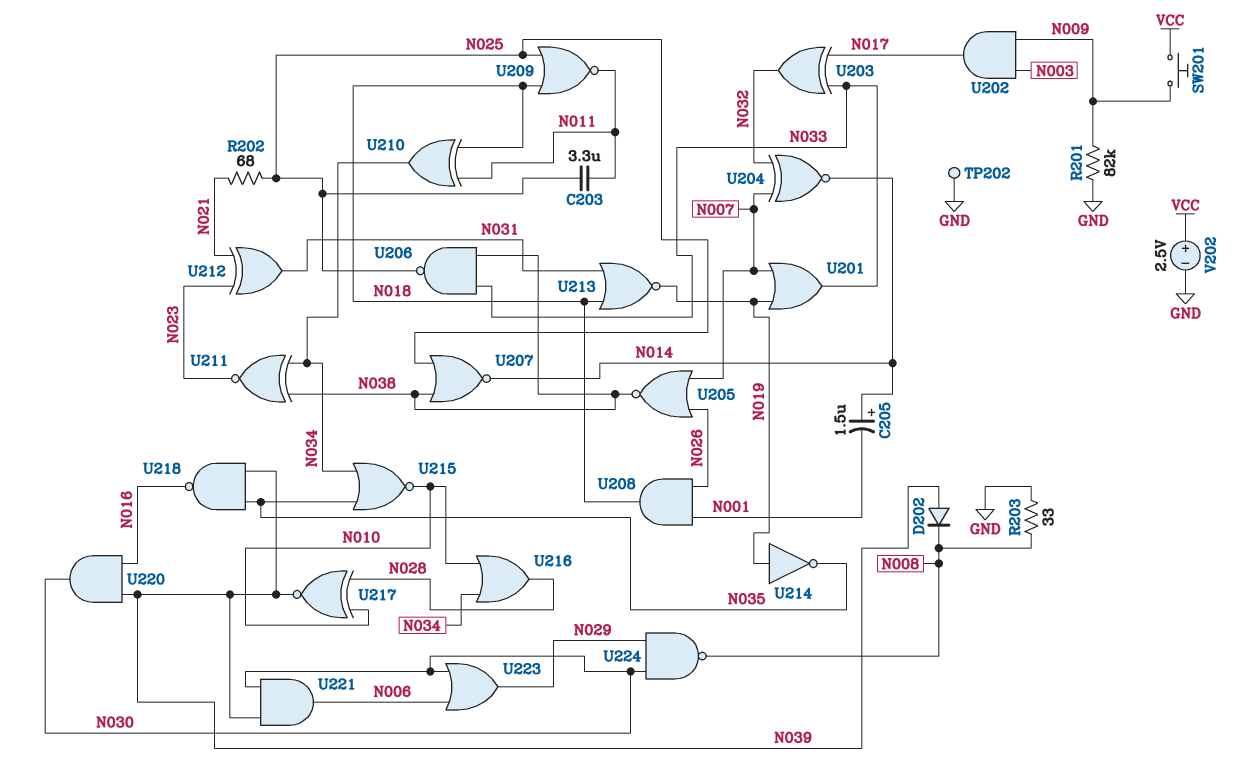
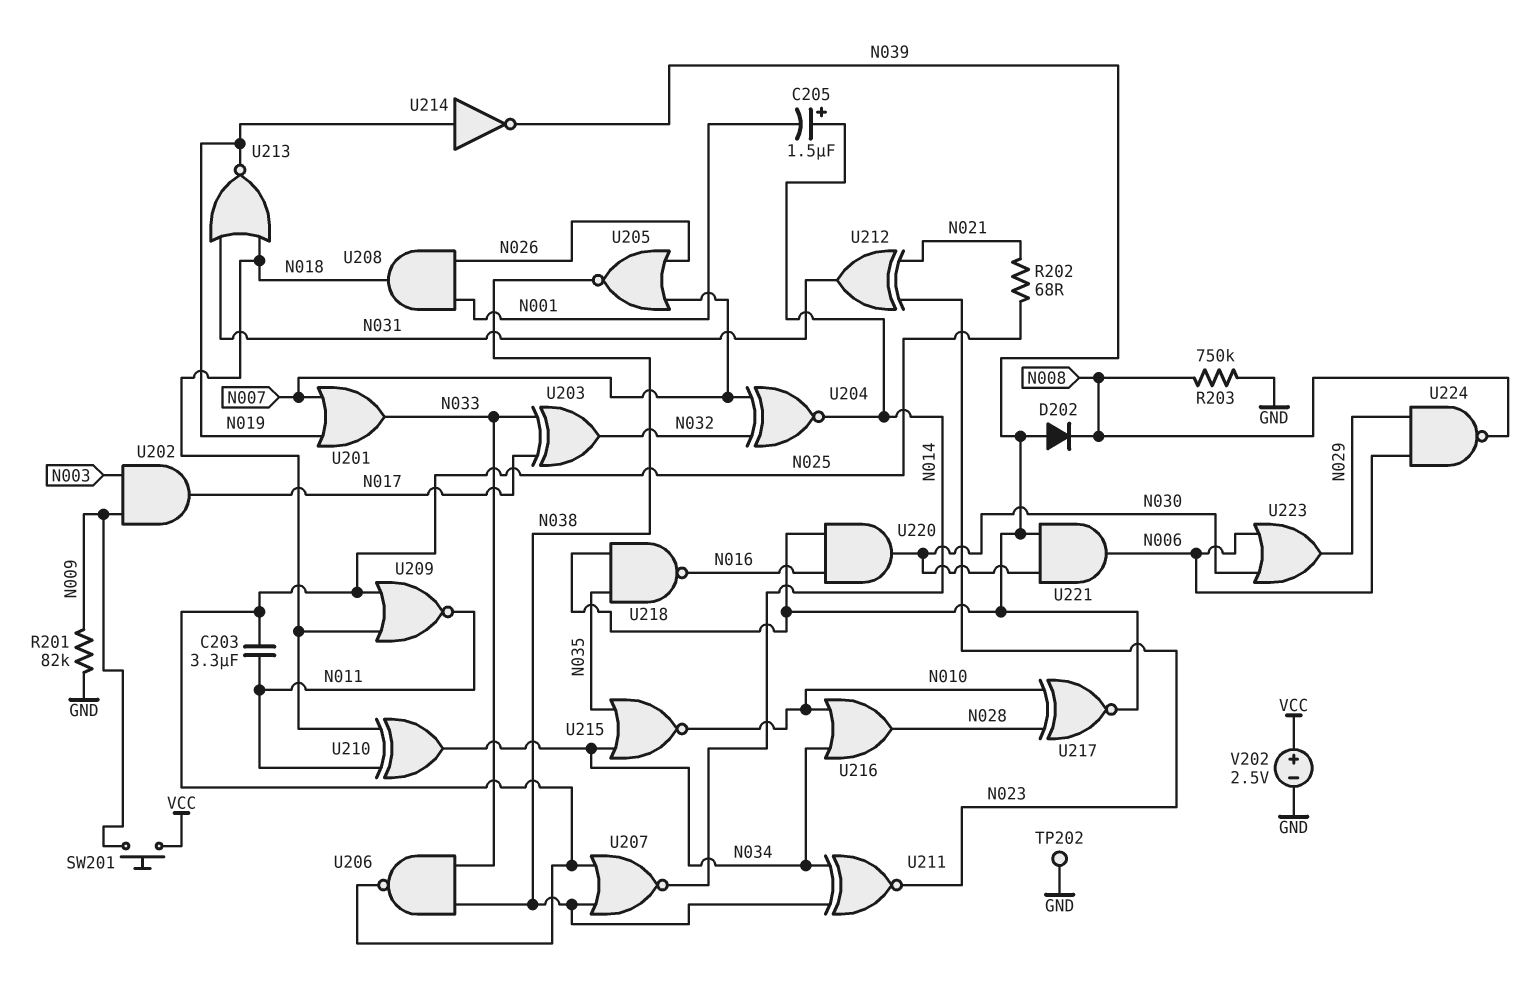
R203: 33 (GND, N008) -> 750k (GND, N008)
U214: NOT (in N019, out N035) -> NOT (in N019, out N039)
U224: NAND (in N029, in N030, out N008) -> NAND (in N006, in N029, out N008)

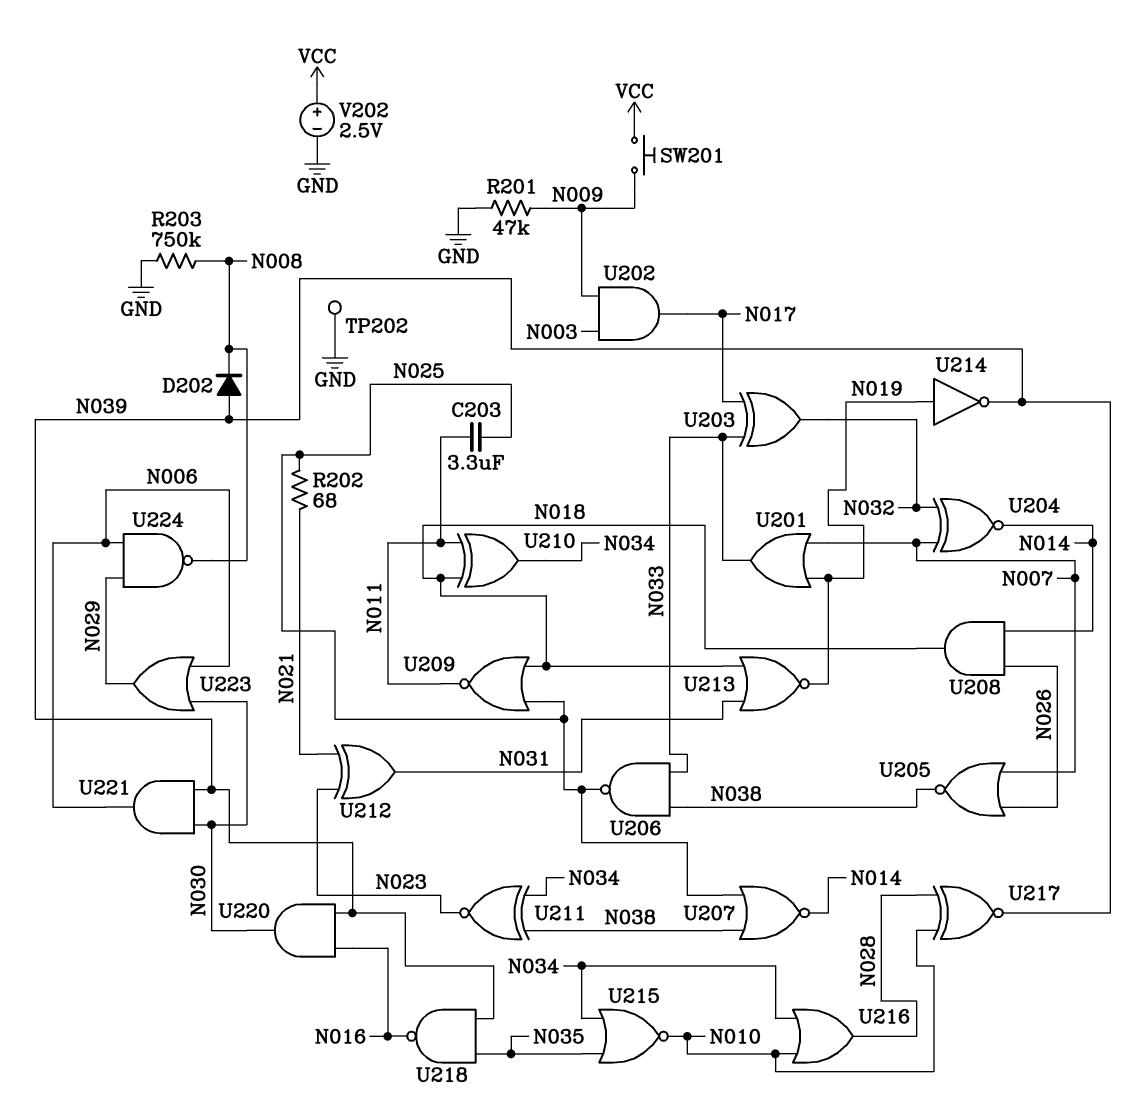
C205: 1.5uF (plus N014, minus N001) -> none
R201: 82k (GND, N009) -> 47k (GND, N009)
U208: AND (in N001, in N026, out N018) -> AND (in N014, in N026, out N018)

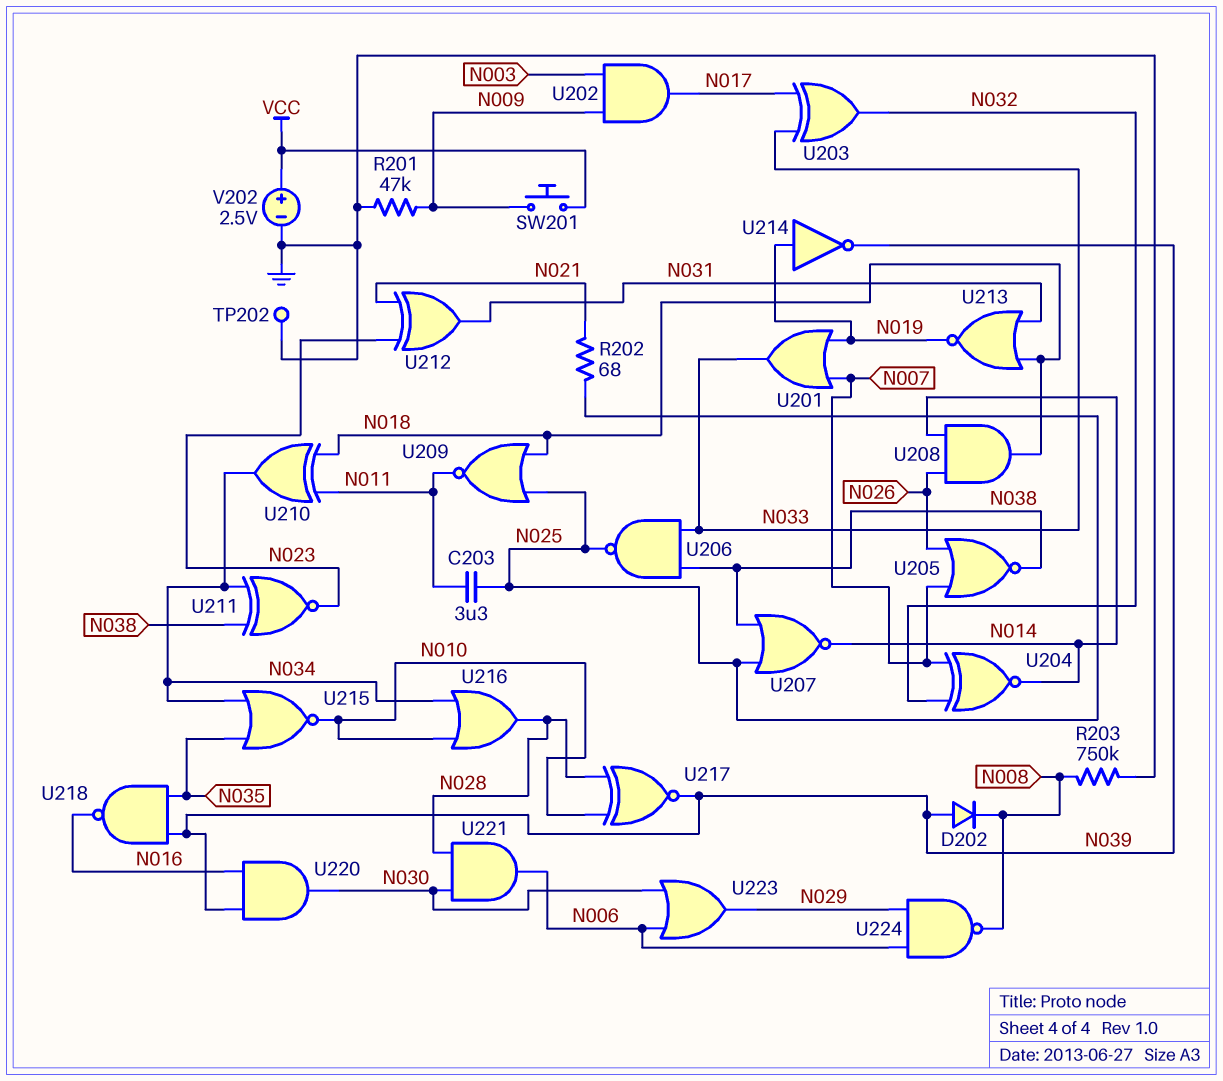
U221: AND (in N030, in N039, out N006) -> AND (in N028, in N030, out N006)

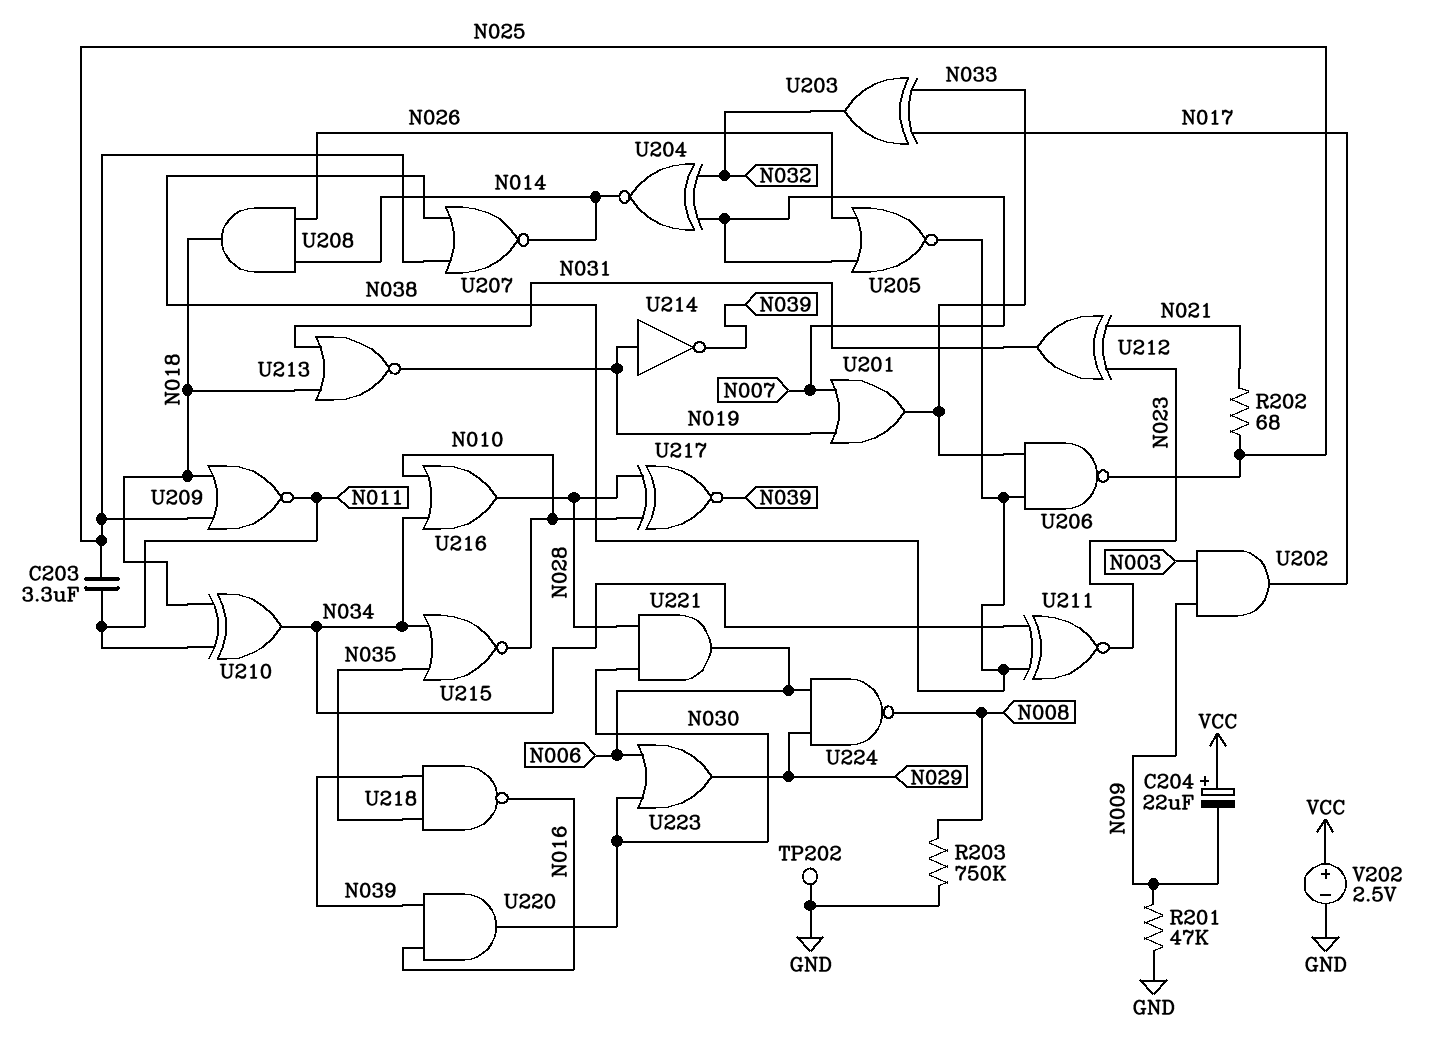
C204: none -> 22uF (plus VCC, minus N009)
D202: diode (A N039, K N008) -> none
SW201: button (N009, VCC) -> none

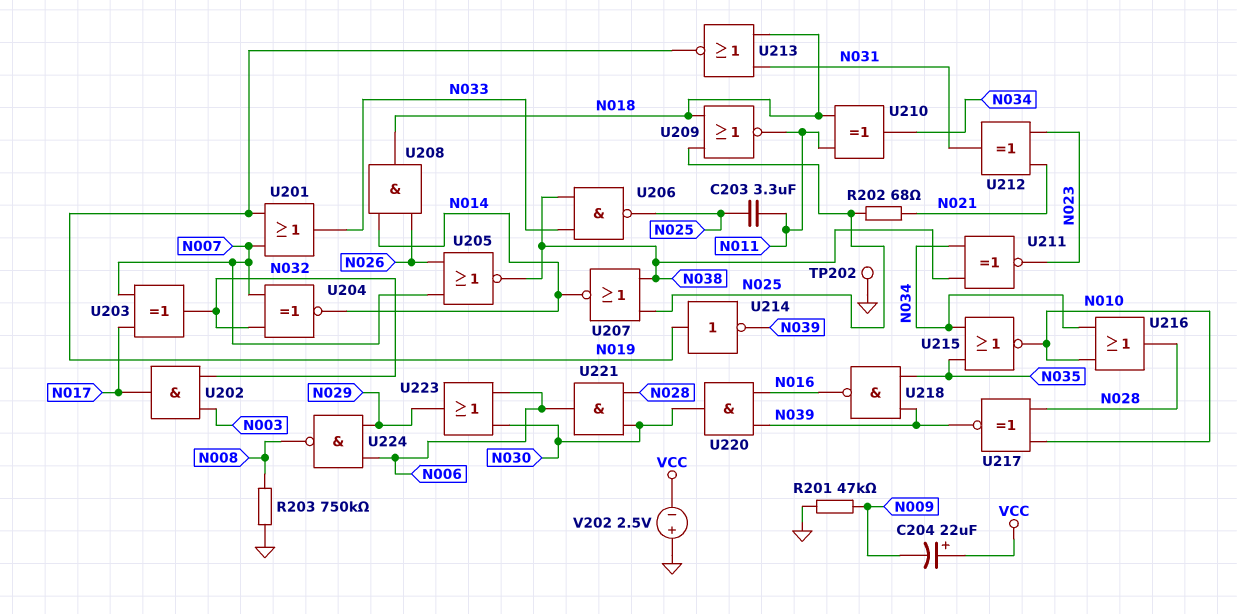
U202: AND (in N003, in N009, out N017) -> AND (in N003, in N032, out N017)
U203: XOR (in N017, in N033, out N032) -> XOR (in N007, in N017, out N032)
V202: 2.5V (plus VCC, minus GND) -> 2.5V (plus GND, minus VCC)

